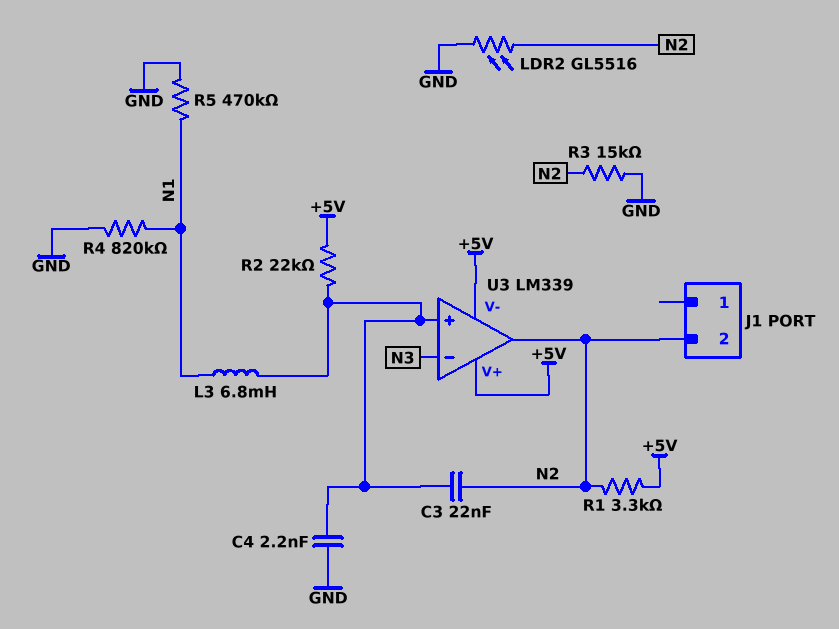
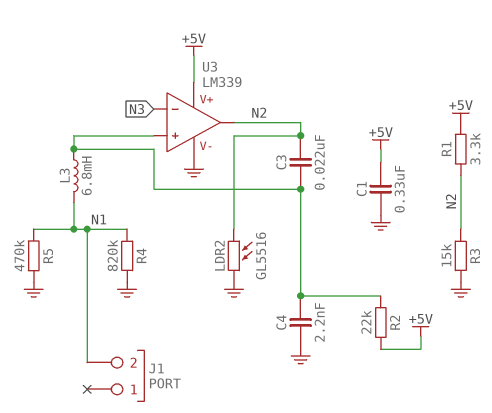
C1: none -> 330nF (+5V, GND)
J1 pin 2: N2 -> N1
U3 pin V-: +5V -> GND

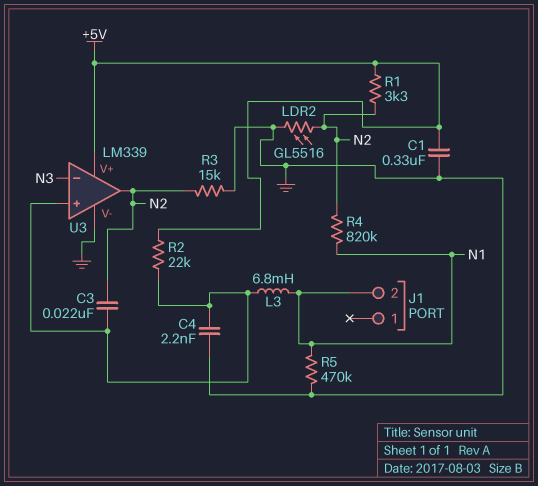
R4: 820k (GND, N1) -> 820k (N1, N2)

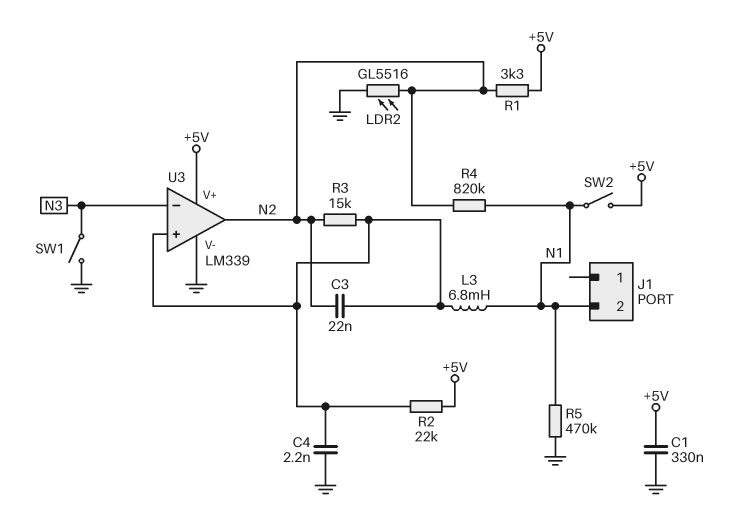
R3: 15k (GND, N2) -> 15k (N2, U3/in+)
SW1: none -> switch (GND, N3)
SW2: none -> switch (+5V, N1)

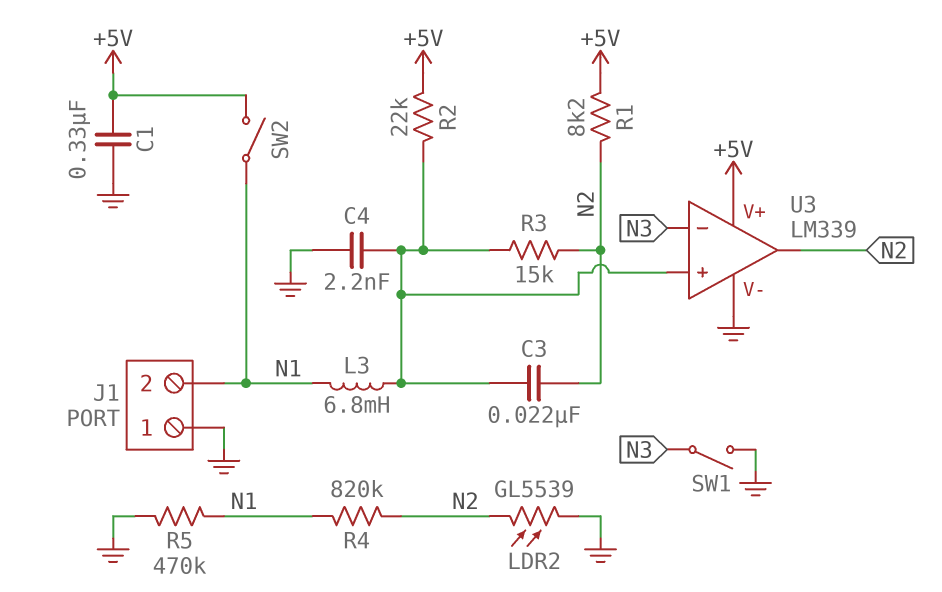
J1 pin 1: none -> GND
LDR2: GL5516 (GND, N2) -> GL5539 (GND, N2)
R1: 3.3k (+5V, N2) -> 8.2k (+5V, N2)

